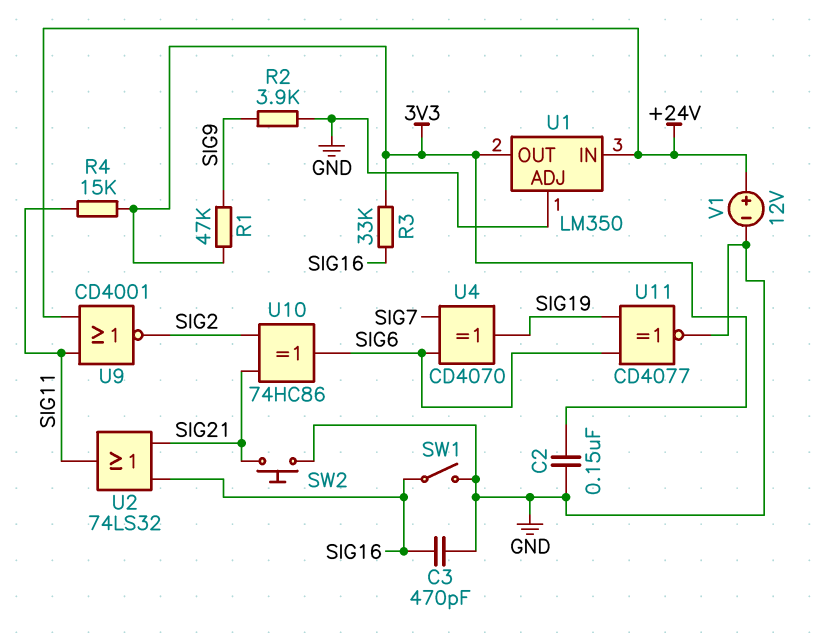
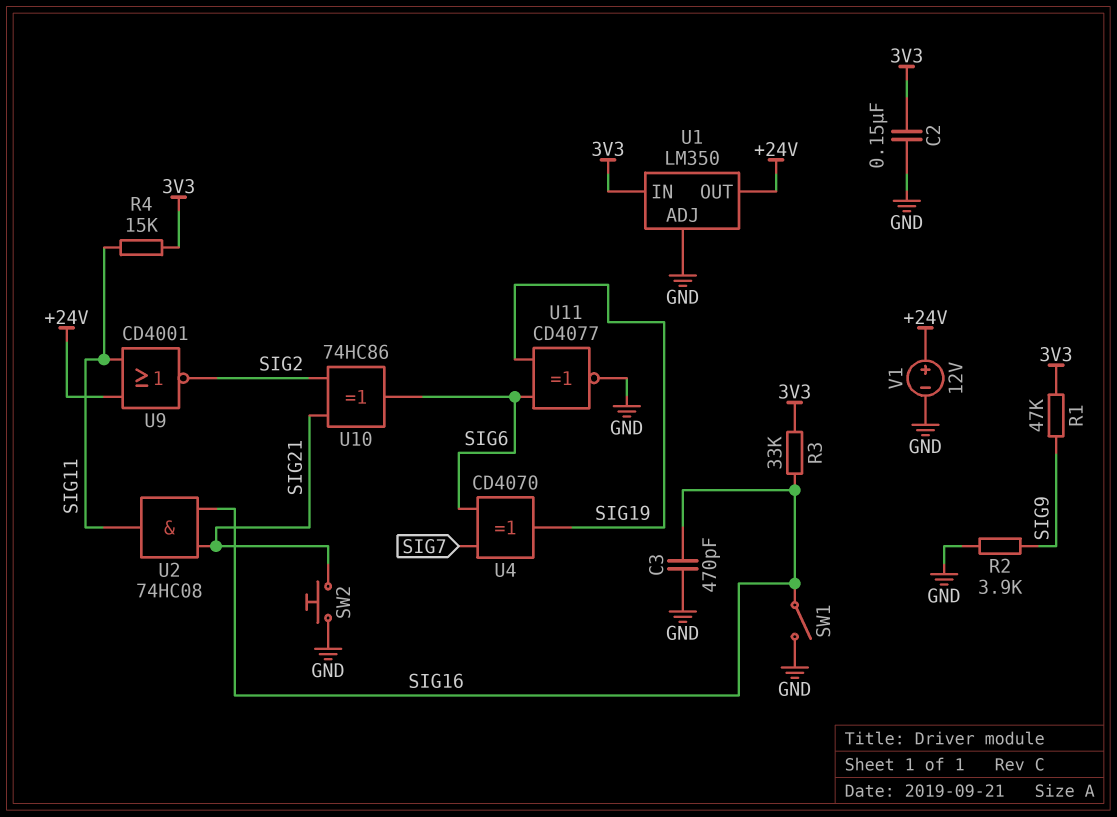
U1 pin IN: +24V -> 3V3
U1 pin OUT: 3V3 -> +24V
U2: OR 74LS32 (in SIG16, in SIG21, out SIG11) -> AND 74HC08 (in SIG16, in SIG21, out SIG11)

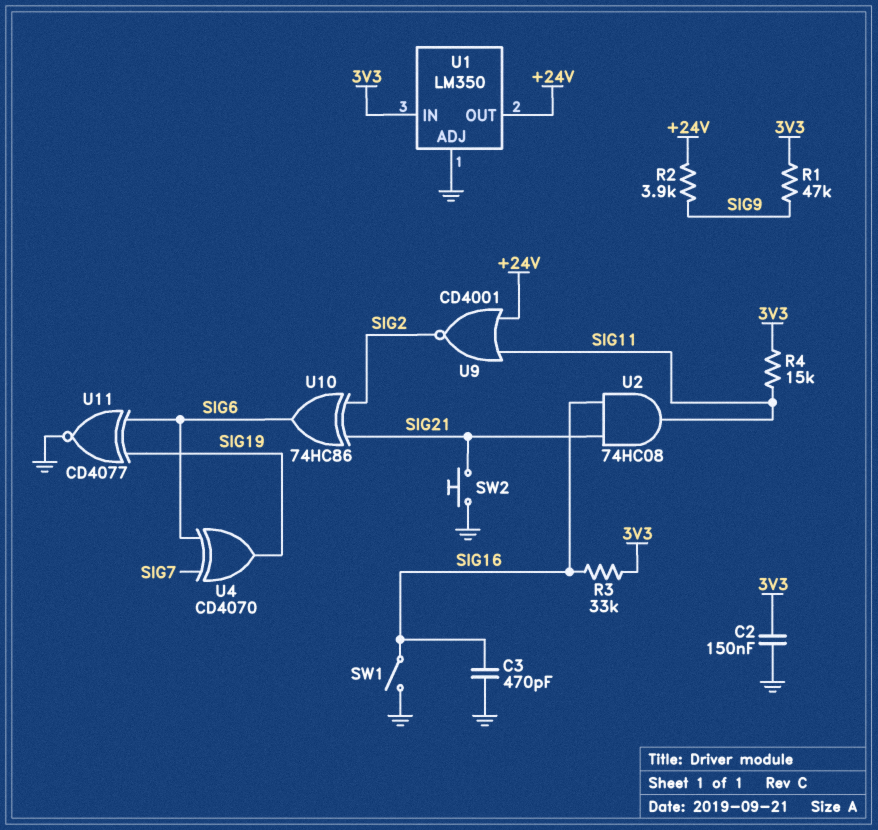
R2: 3.9k (GND, SIG9) -> 3.9k (+24V, SIG9)
V1: 12V (plus +24V, minus GND) -> none

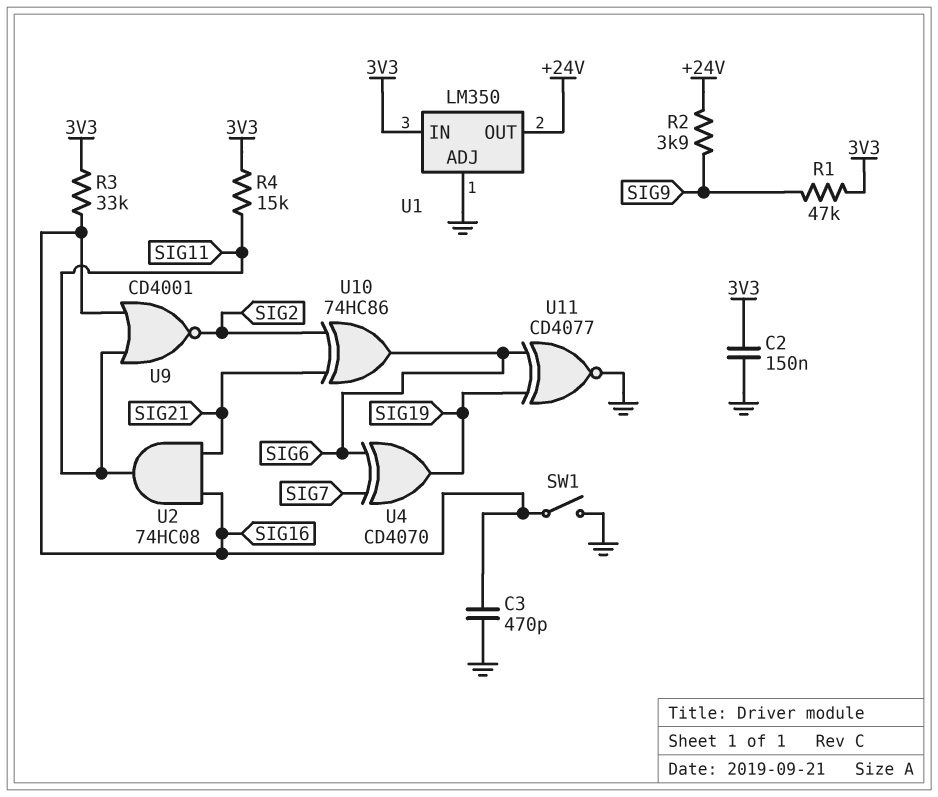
SW2: button (GND, SIG21) -> none
U9: NOR CD4001 (in +24V, in SIG11, out SIG2) -> NOR CD4001 (in SIG11, in SIG16, out SIG2)

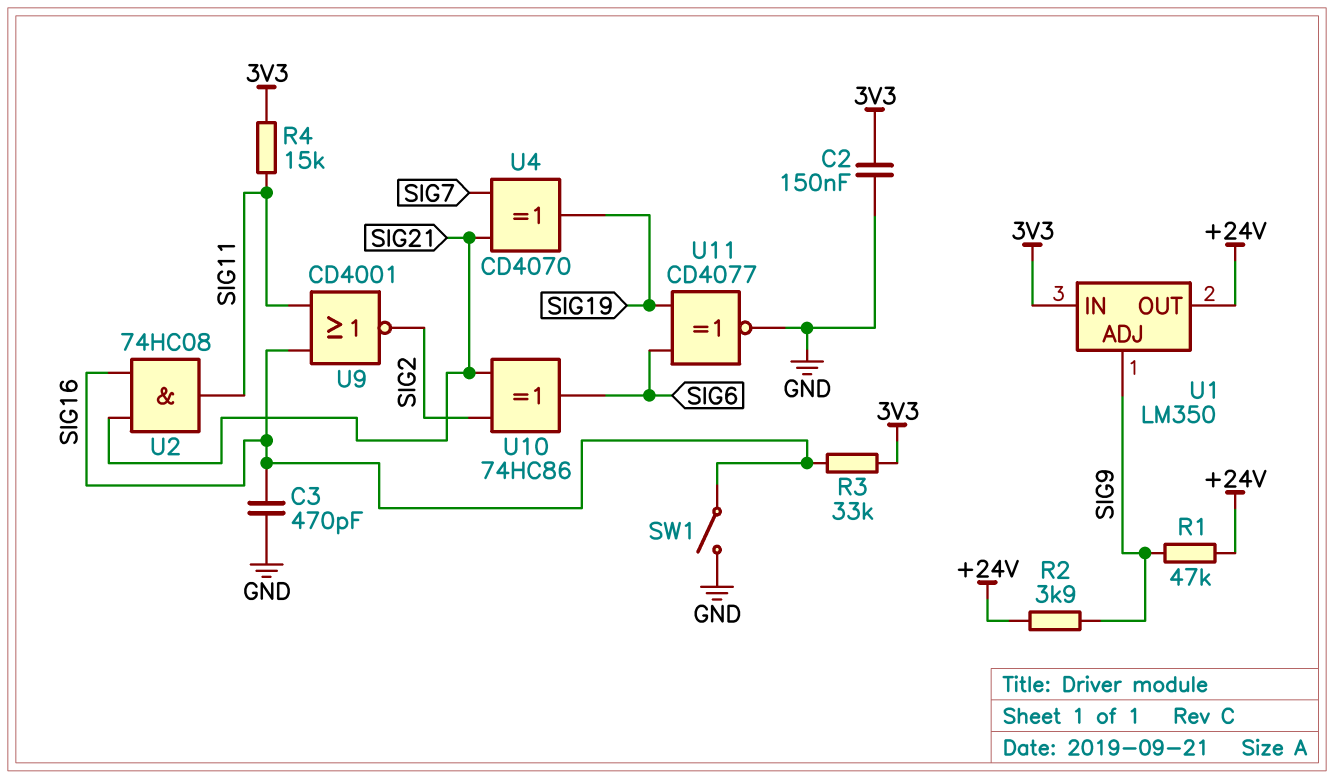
R1: 47k (3V3, SIG9) -> 47k (+24V, SIG9)
U1 pin ADJ: GND -> SIG9
U4: XOR CD4070 (in SIG6, in SIG7, out SIG19) -> XOR CD4070 (in SIG7, in SIG21, out SIG19)

